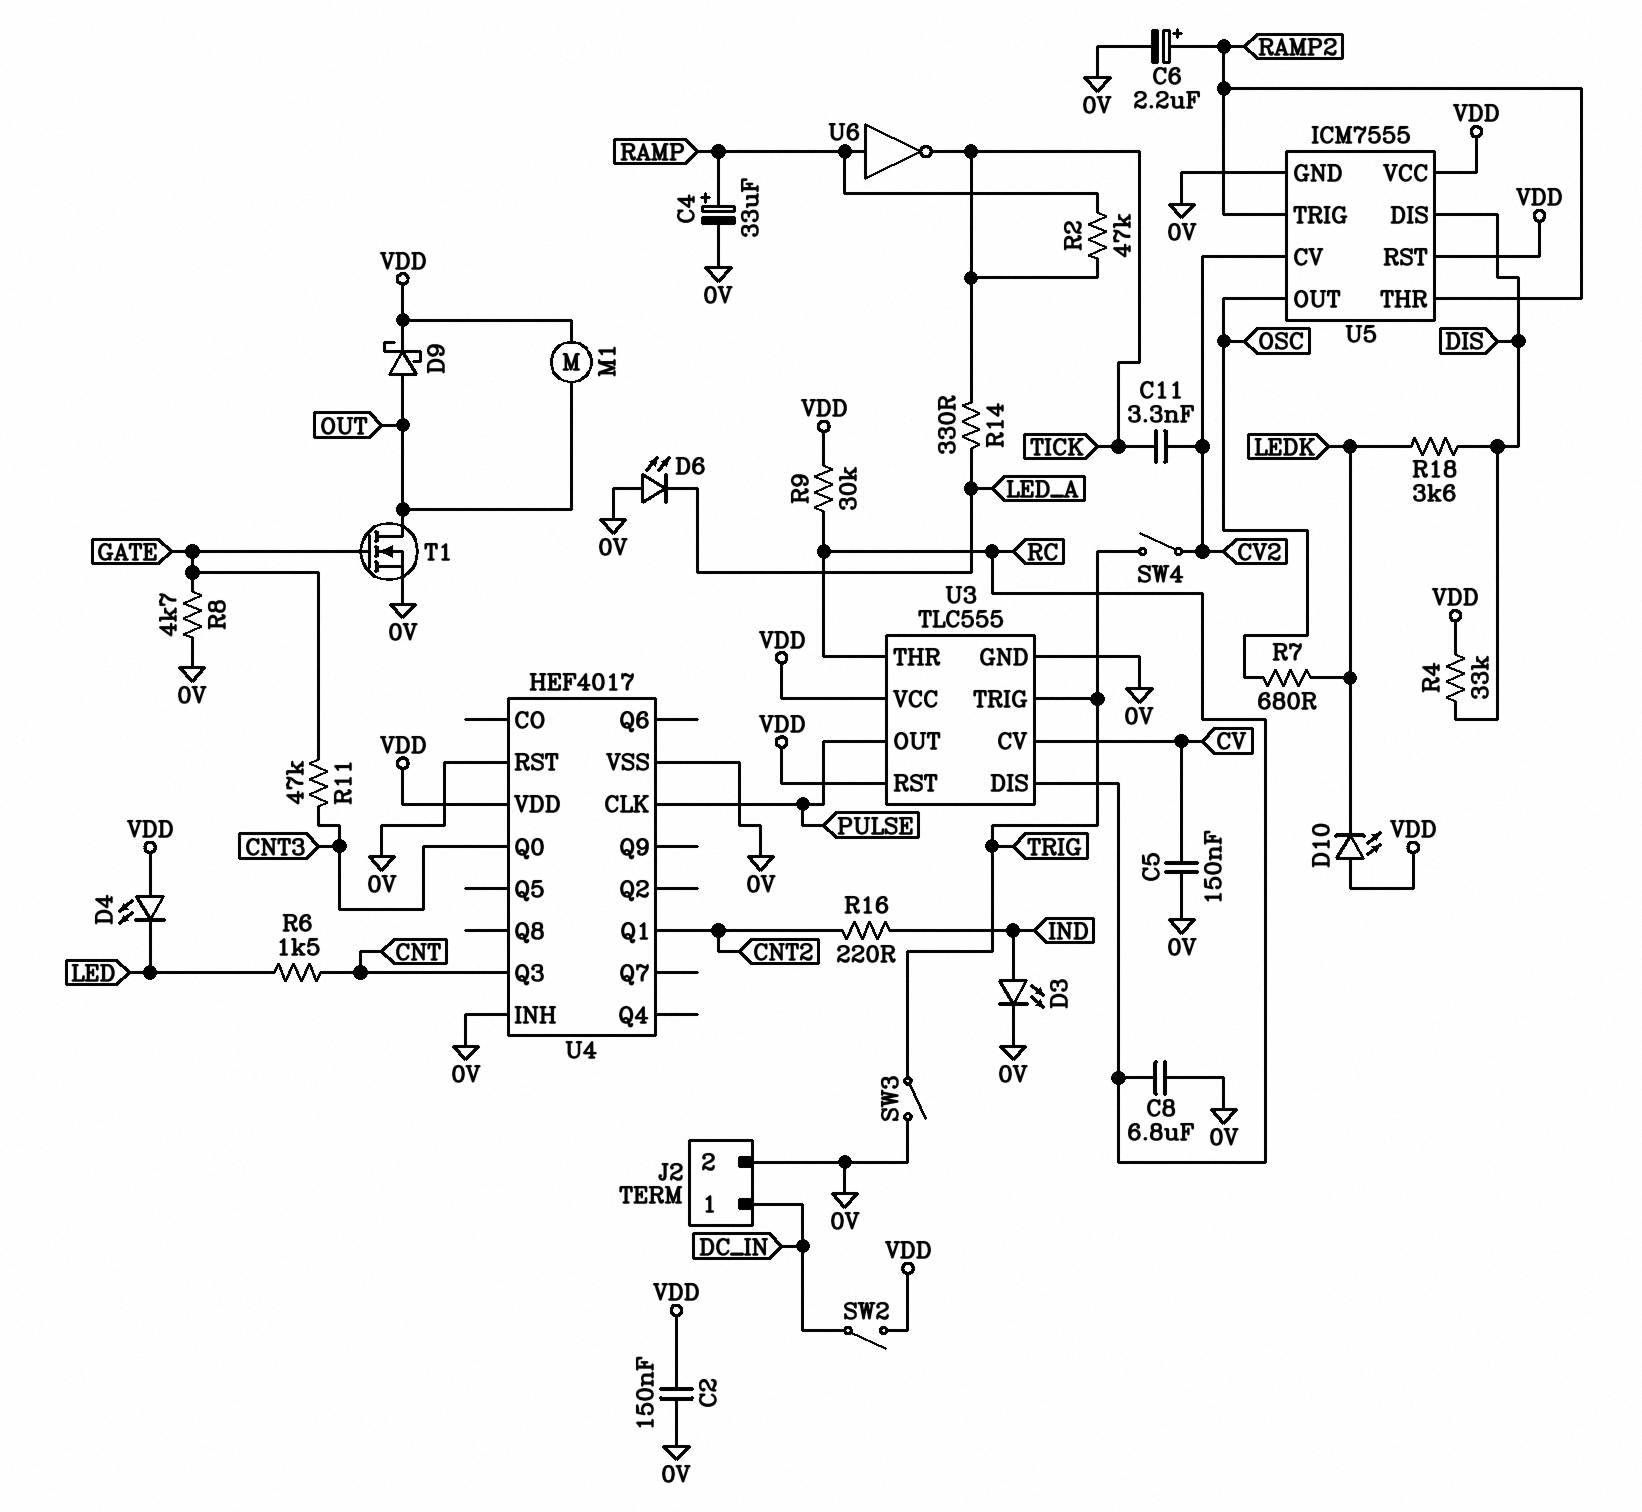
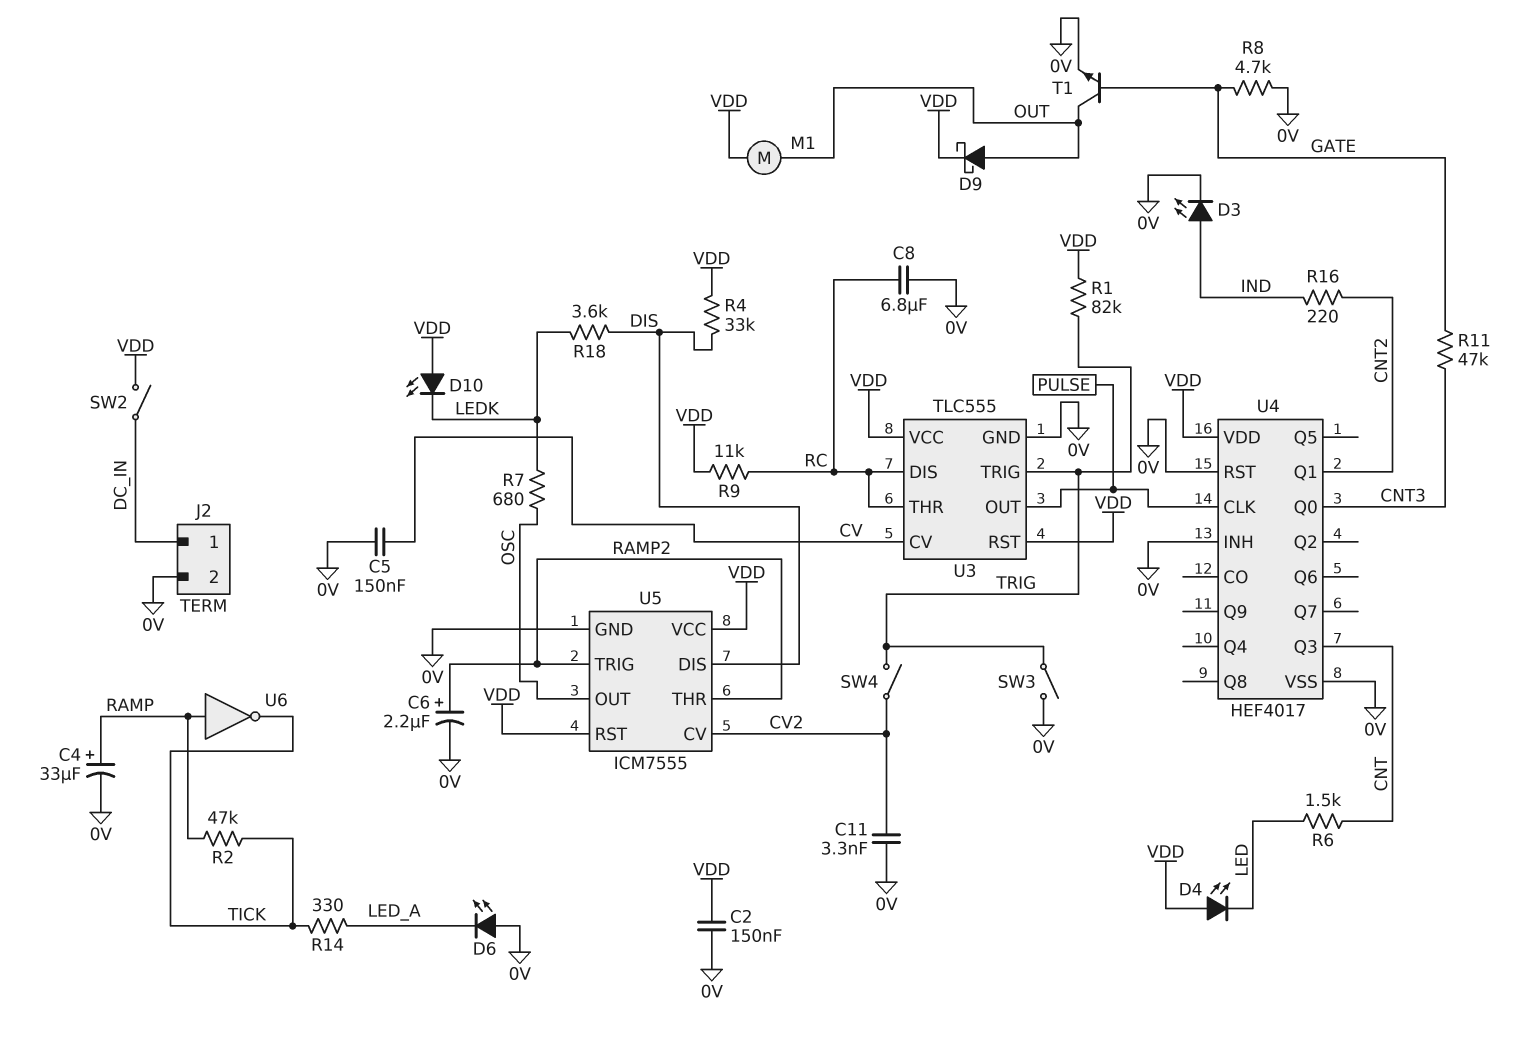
C11: 3.3nF (CV2, TICK) -> 3.3nF (0V, CV2)
R1: none -> 82k (TRIG, VDD)
R9: 30k (RC, VDD) -> 11k (RC, VDD)
T1: NMOS (G GATE, D OUT, S 0V) -> NPN (B GATE, C OUT, E 0V)

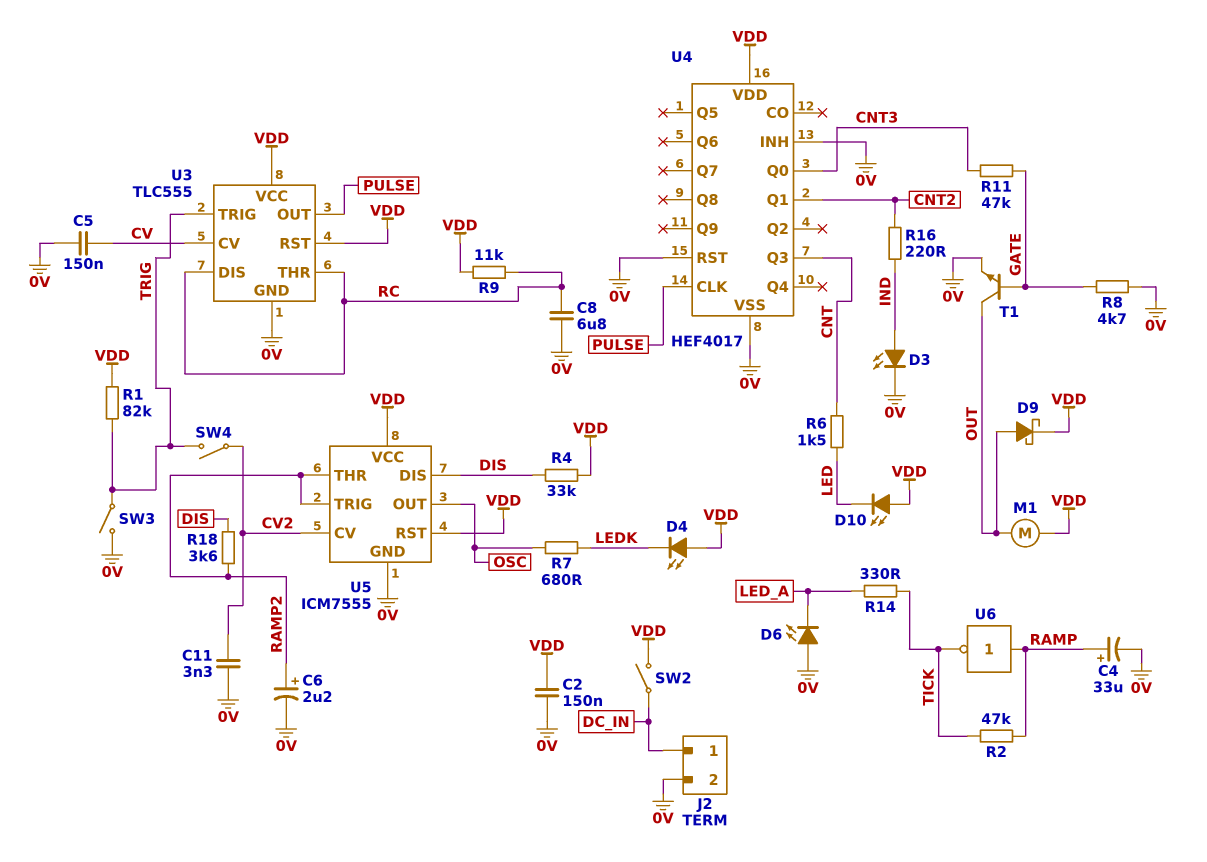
D4: LED (A VDD, K LED) -> LED (A VDD, K LEDK)
D10: LED (A VDD, K LEDK) -> LED (A VDD, K LED)
R18: 3.6k (DIS, LEDK) -> 3.6k (DIS, RAMP2)

